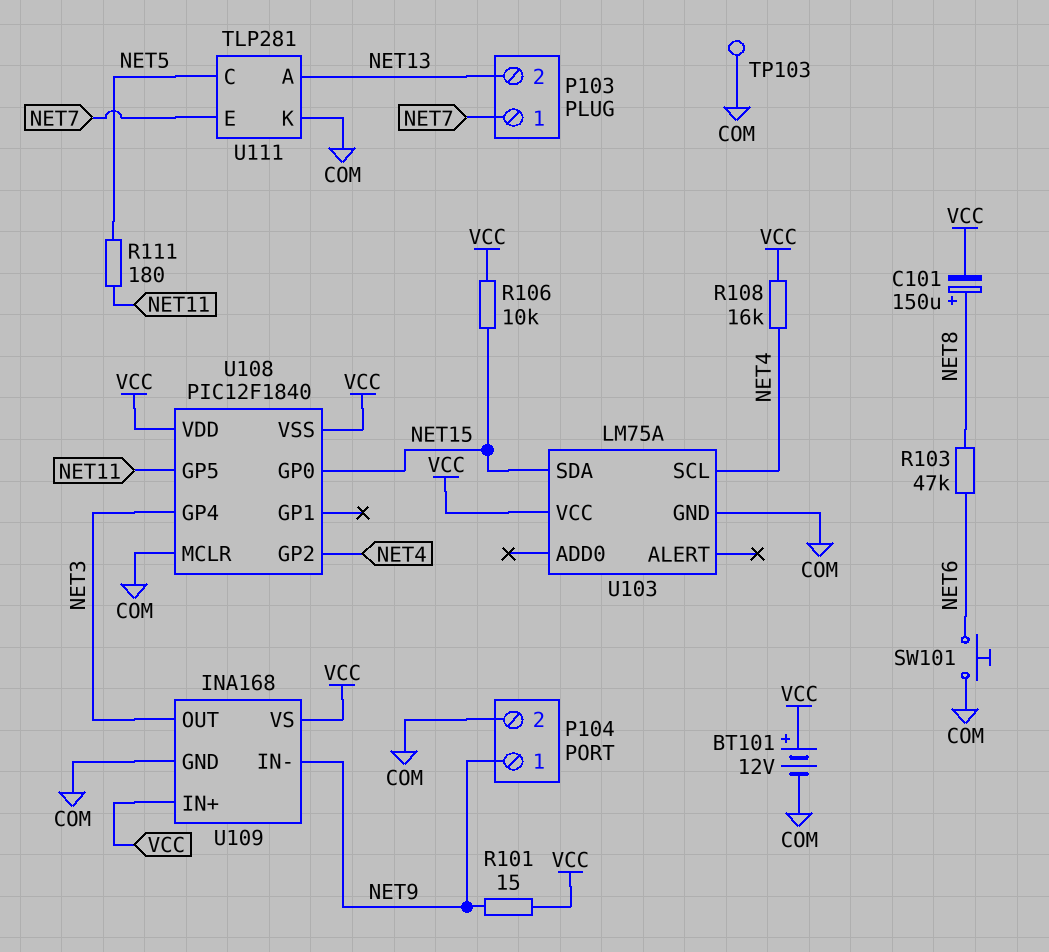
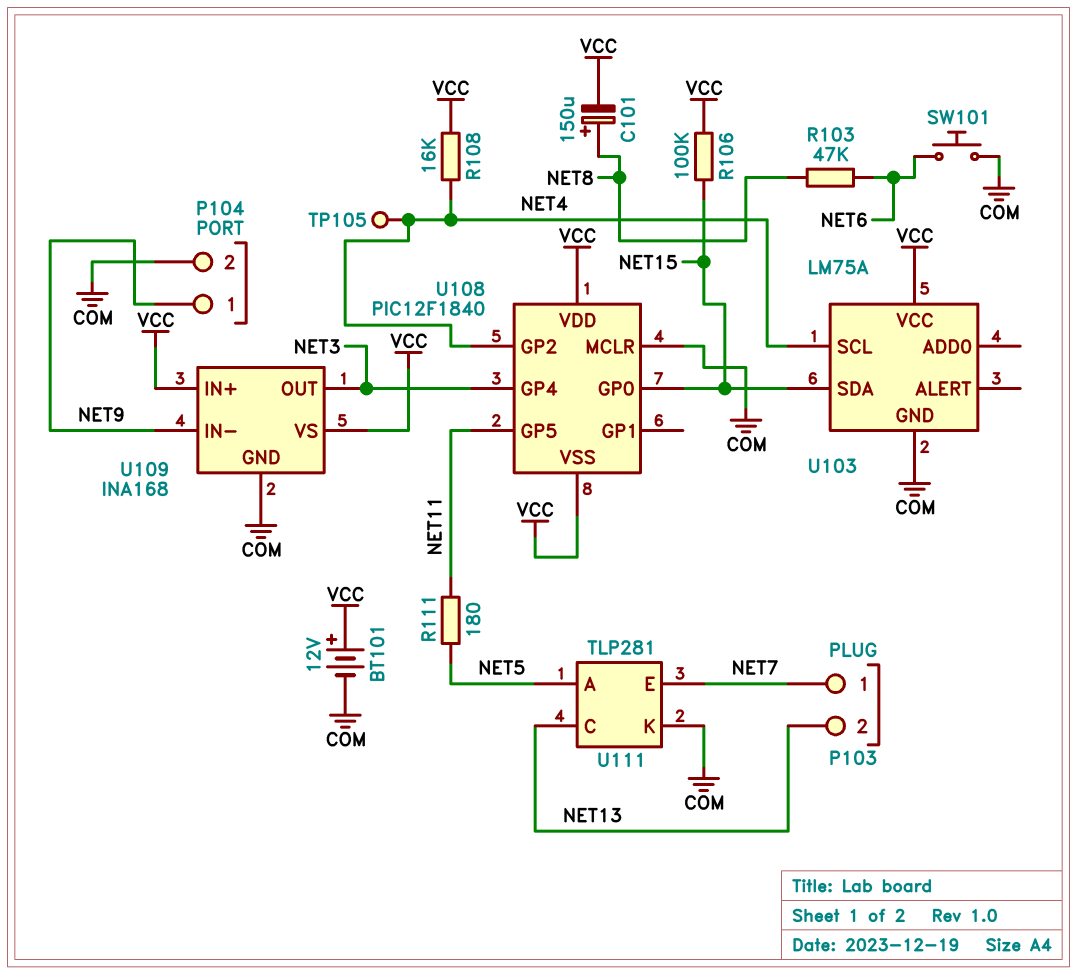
R101: 15 (NET9, VCC) -> none
R106: 10k (NET15, VCC) -> 100k (NET15, VCC)
TP103: test point (COM) -> none
TP105: none -> test point (NET4)
U111 pin A: NET13 -> NET5
U111 pin C: NET5 -> NET13

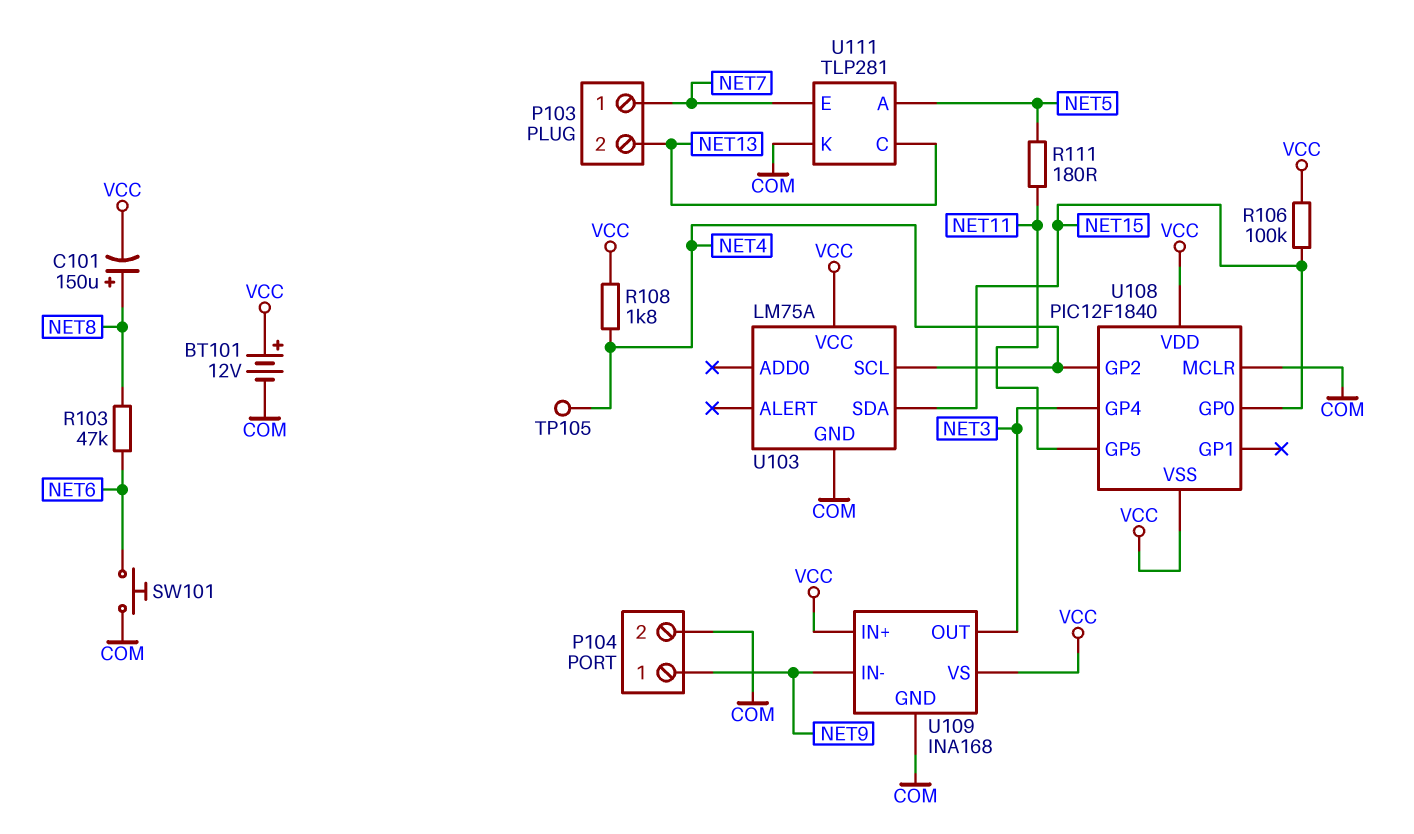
R108: 16k (NET4, VCC) -> 1.8k (NET4, VCC)

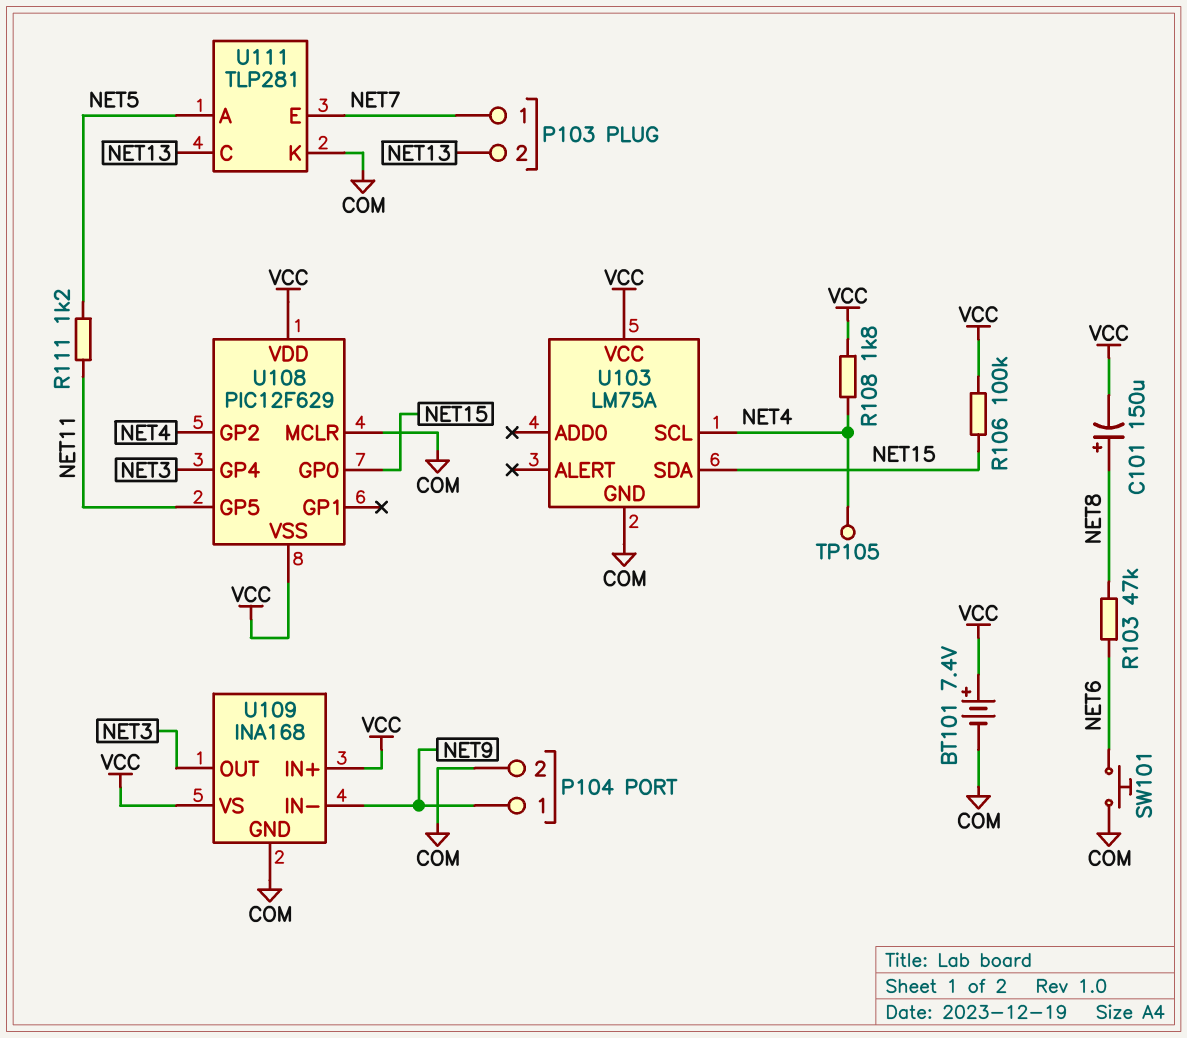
BT101: 12V (plus VCC, minus COM) -> 7.4V (plus VCC, minus COM)
R111: 180 (NET5, NET11) -> 1.2k (NET5, NET11)
U108: PIC12F1840 -> PIC12F629

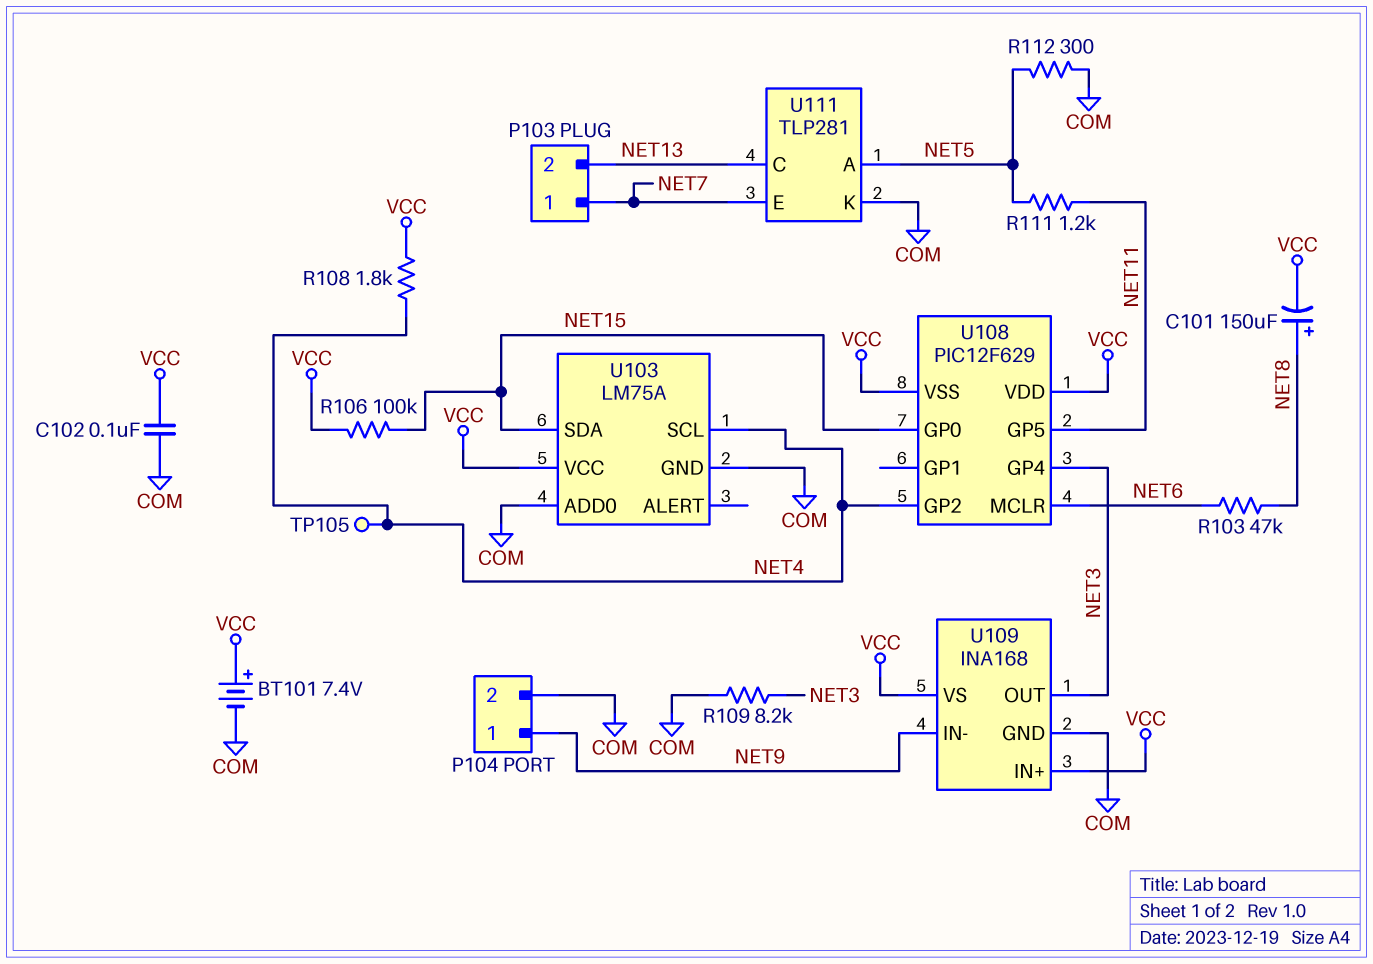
C102: none -> 100nF (COM, VCC)
R109: none -> 8.2k (COM, NET3)
R112: none -> 300 (COM, NET5)
SW101: button (COM, NET6) -> none
U103 pin ADD0: none -> COM
U108 pin MCLR: COM -> NET6

